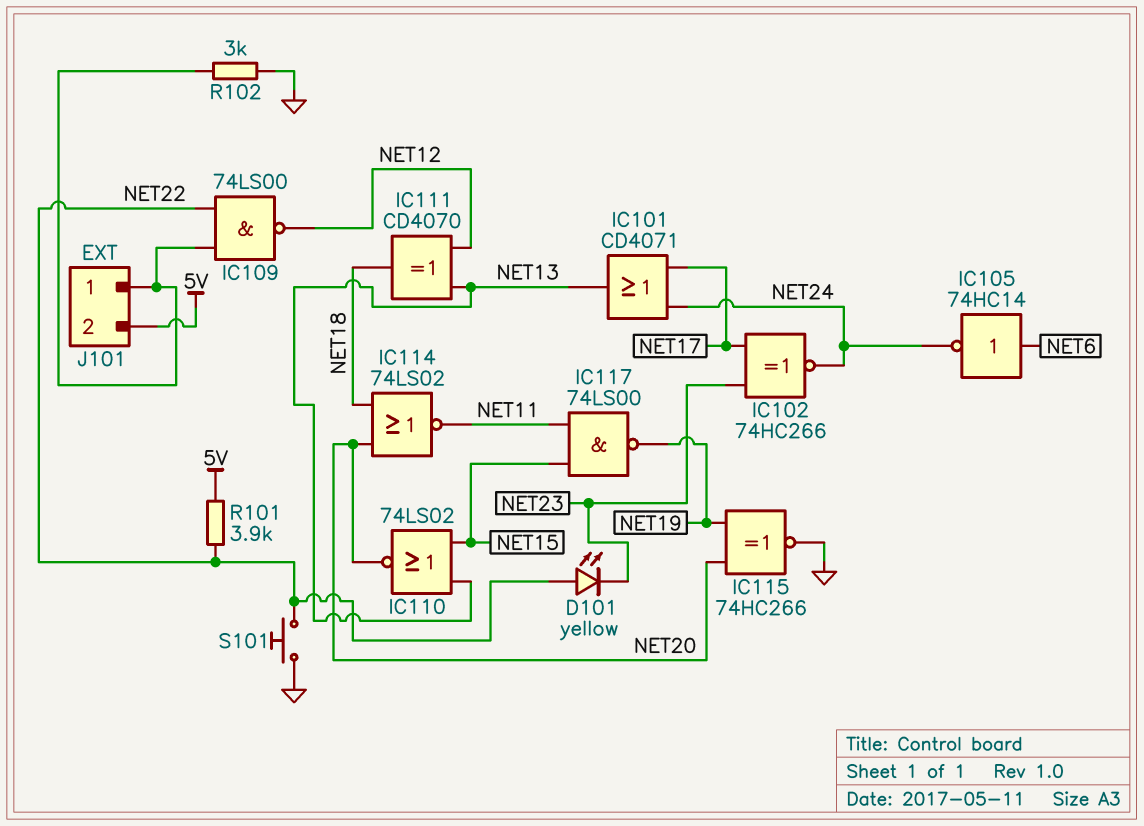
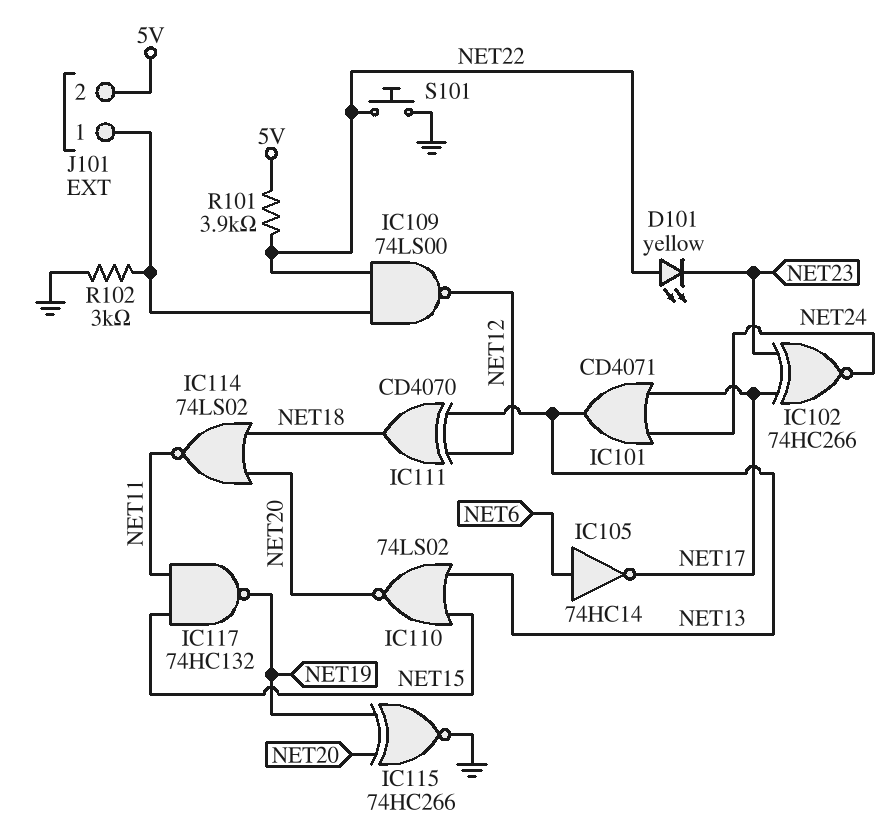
IC105: NOT 74HC14 (in NET6, out NET24) -> NOT 74HC14 (in NET6, out NET17)
IC117: NAND 74LS00 (in NET11, in NET15, out NET19) -> NAND 74HC132 (in NET11, in NET15, out NET19)

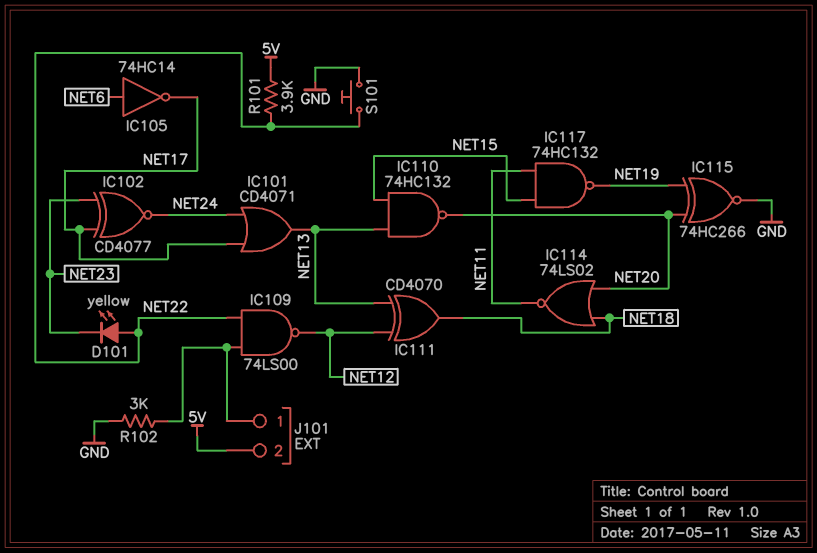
IC102: XNOR 74HC266 (in NET17, in NET23, out NET24) -> XNOR CD4077 (in NET17, in NET23, out NET24)
IC110: NOR 74LS02 (in NET13, in NET15, out NET20) -> NAND 74HC132 (in NET13, in NET15, out NET20)

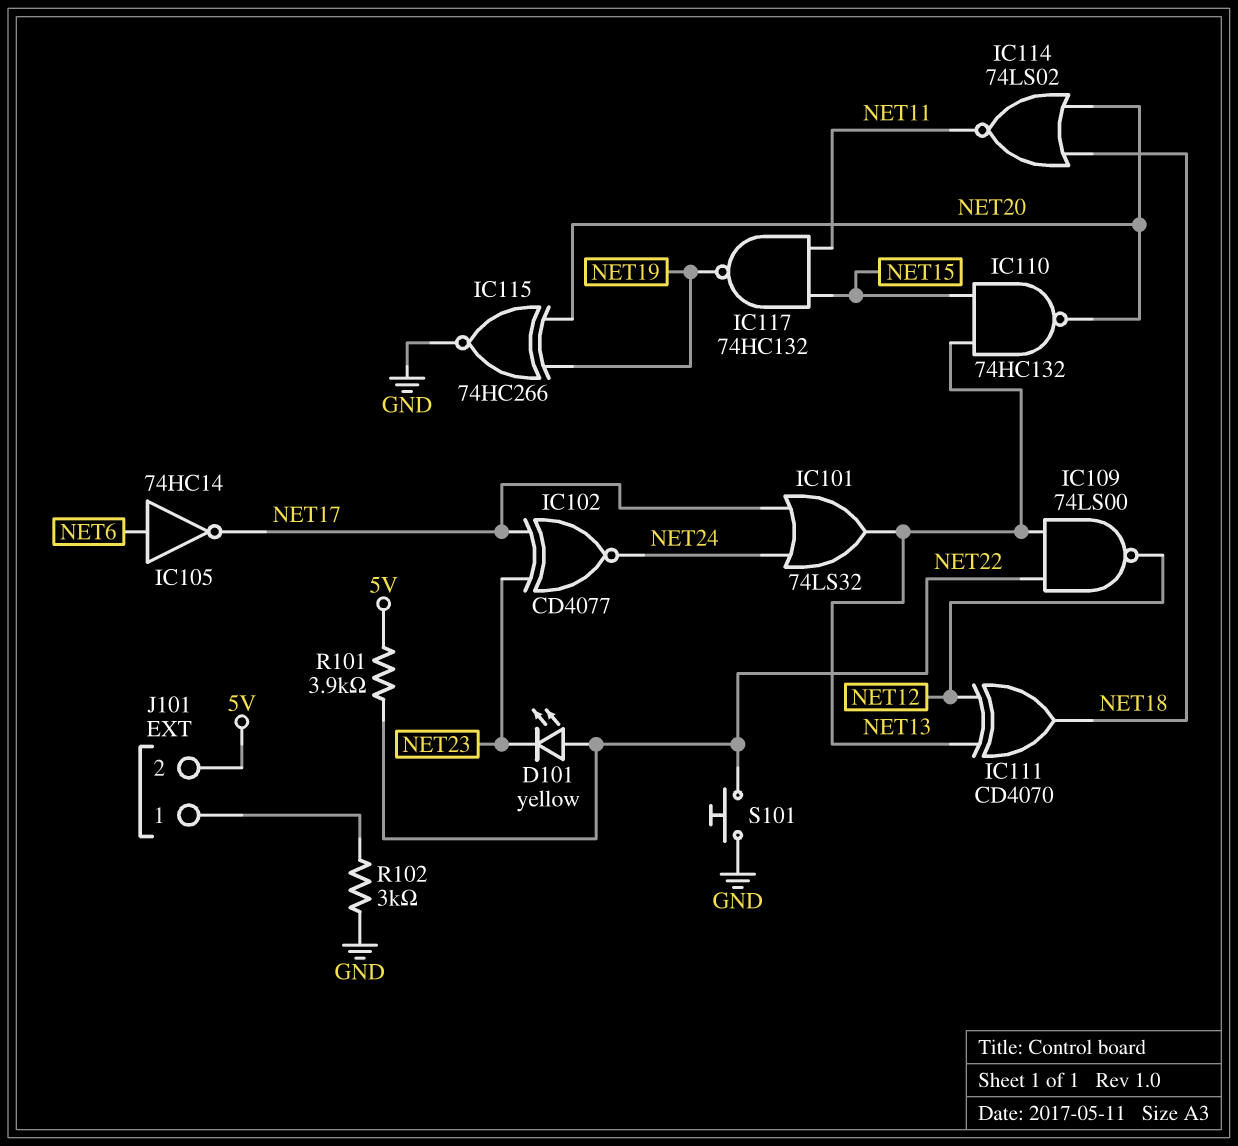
IC101: OR CD4071 (in NET17, in NET24, out NET13) -> OR 74LS32 (in NET17, in NET24, out NET13)
IC109: NAND 74LS00 (in J101/1, in NET22, out NET12) -> NAND 74LS00 (in NET13, in NET22, out NET12)

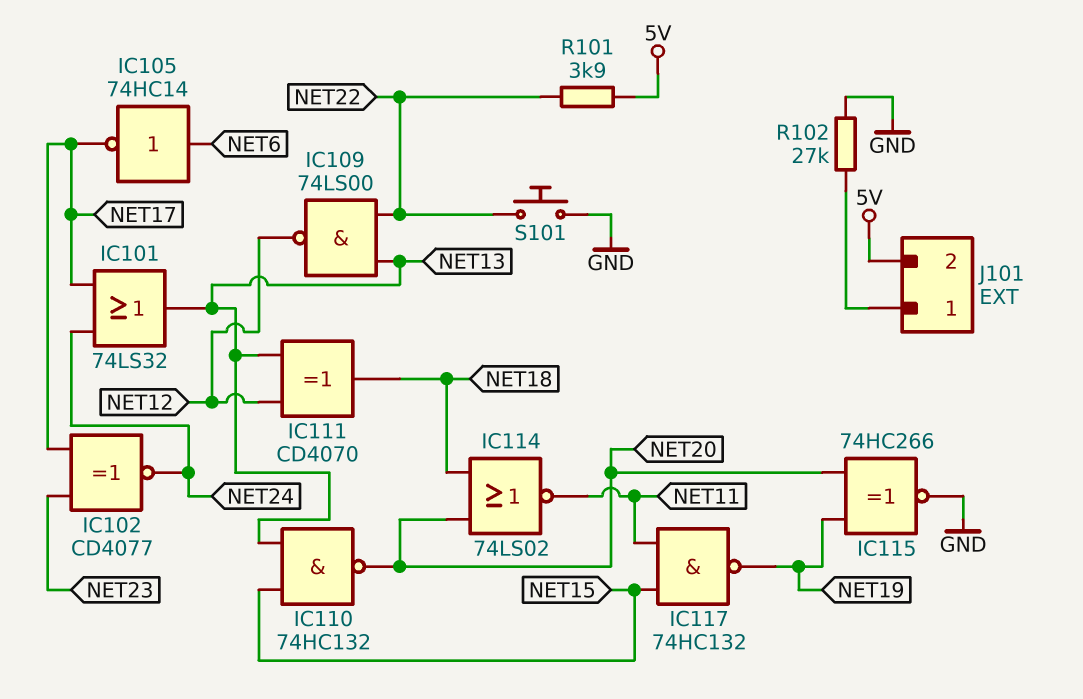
D101: LED yellow (A NET22, K NET23) -> none
R102: 3k (GND, J101/1) -> 27k (GND, J101/1)

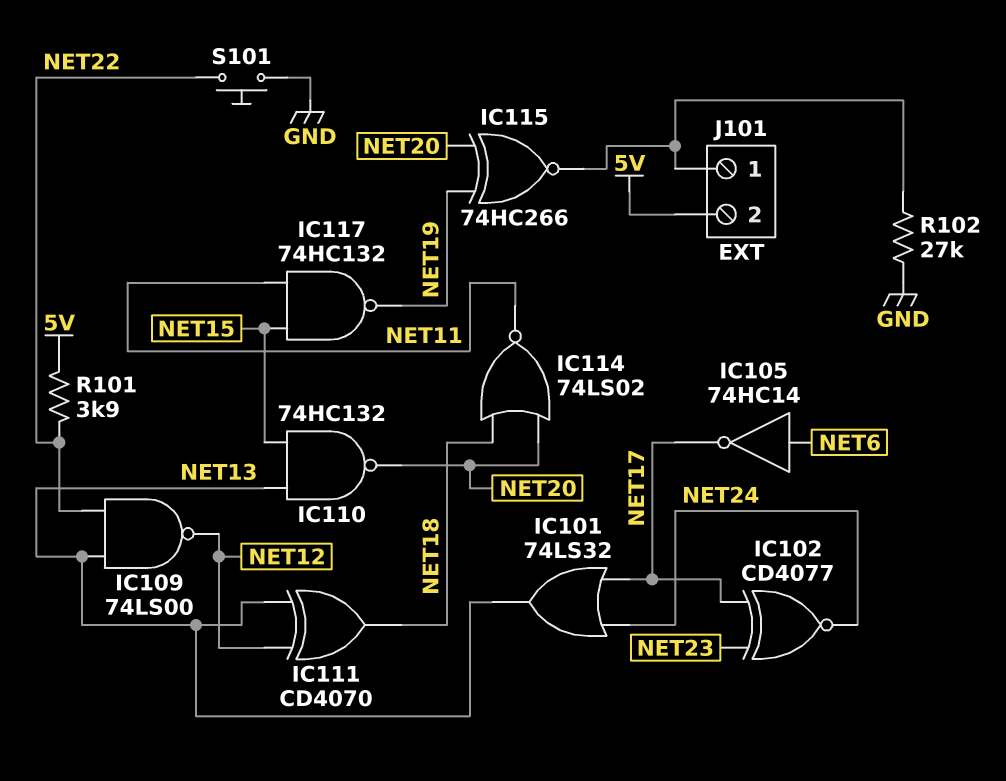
IC115: XNOR 74HC266 (in NET19, in NET20, out GND) -> XNOR 74HC266 (in NET19, in NET20, out J101/1)

